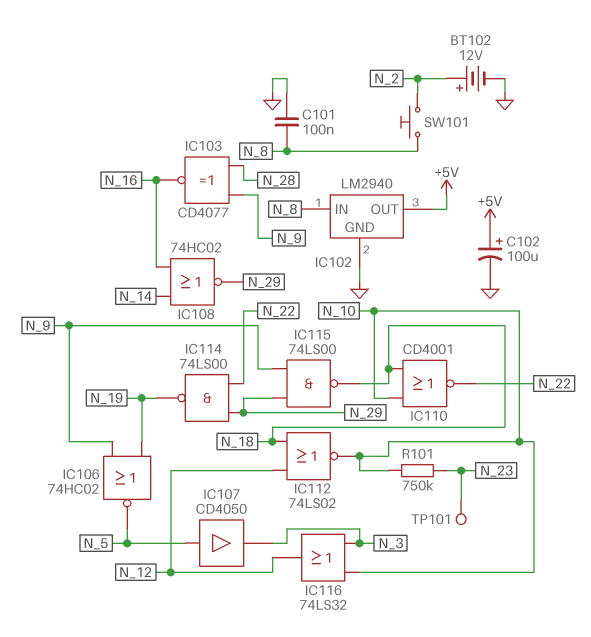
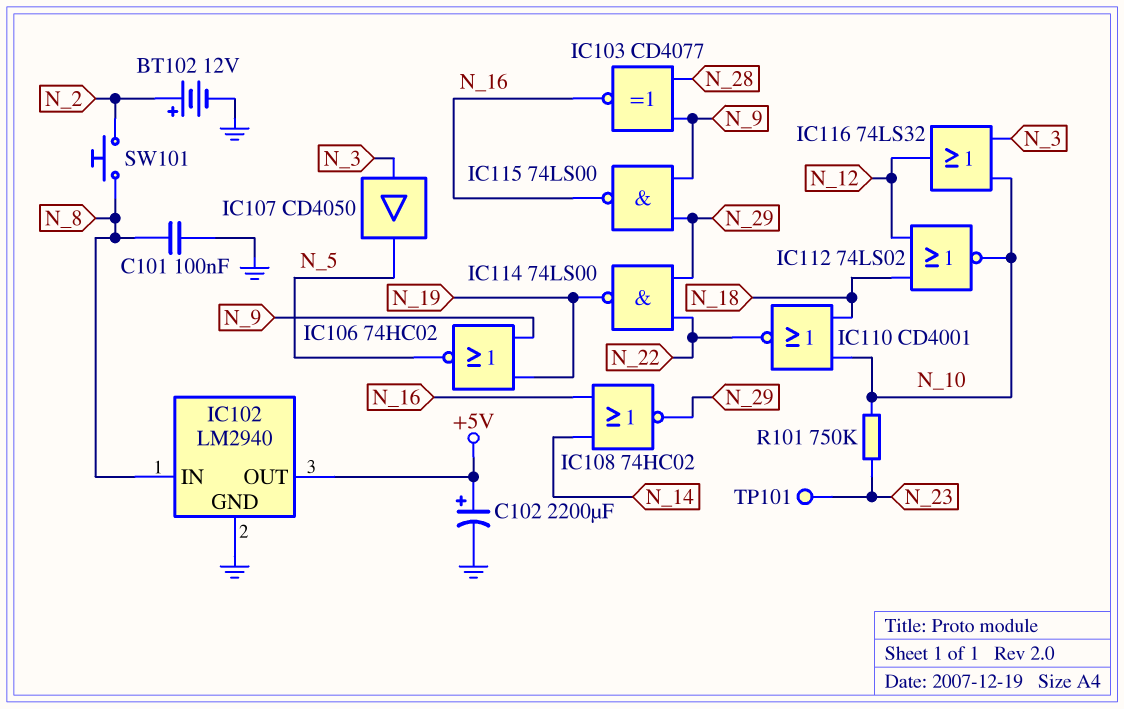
C102: 100uF (plus +5V, minus GND) -> 2200uF (plus +5V, minus GND)
IC107: buffer CD4050 (in N_5, out N_3) -> buffer CD4050 (in N_3, out N_5)
IC115: NAND 74LS00 (in N_9, in N_29, out N_18) -> NAND 74LS00 (in N_9, in N_29, out N_16)

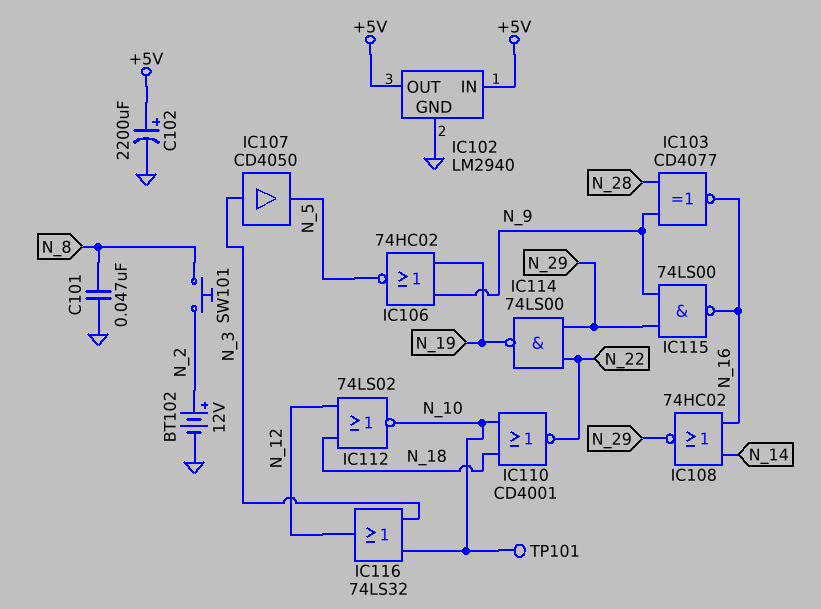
C101: 100nF (GND, N_8) -> 47nF (GND, N_8)
IC102 pin IN: N_8 -> +5V
R101: 750k (N_10, N_23) -> none
TP101: test point (N_23) -> test point (N_10)

